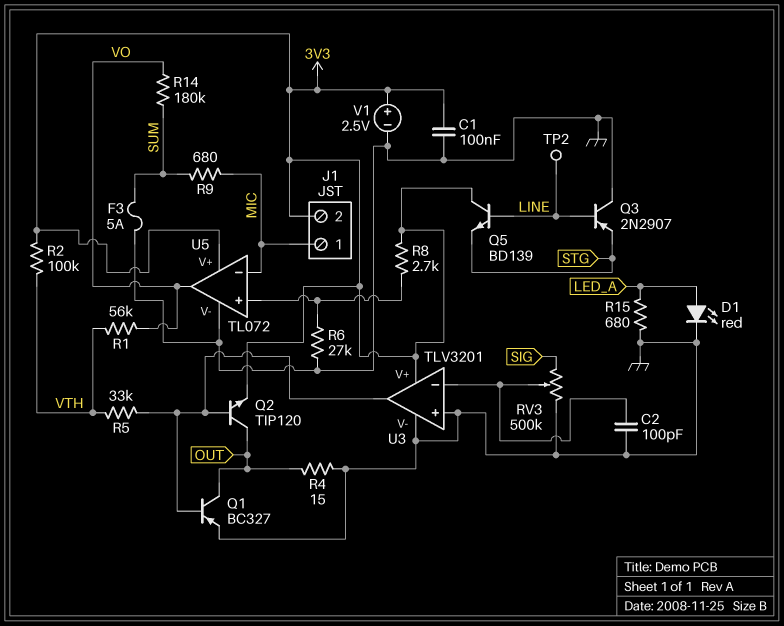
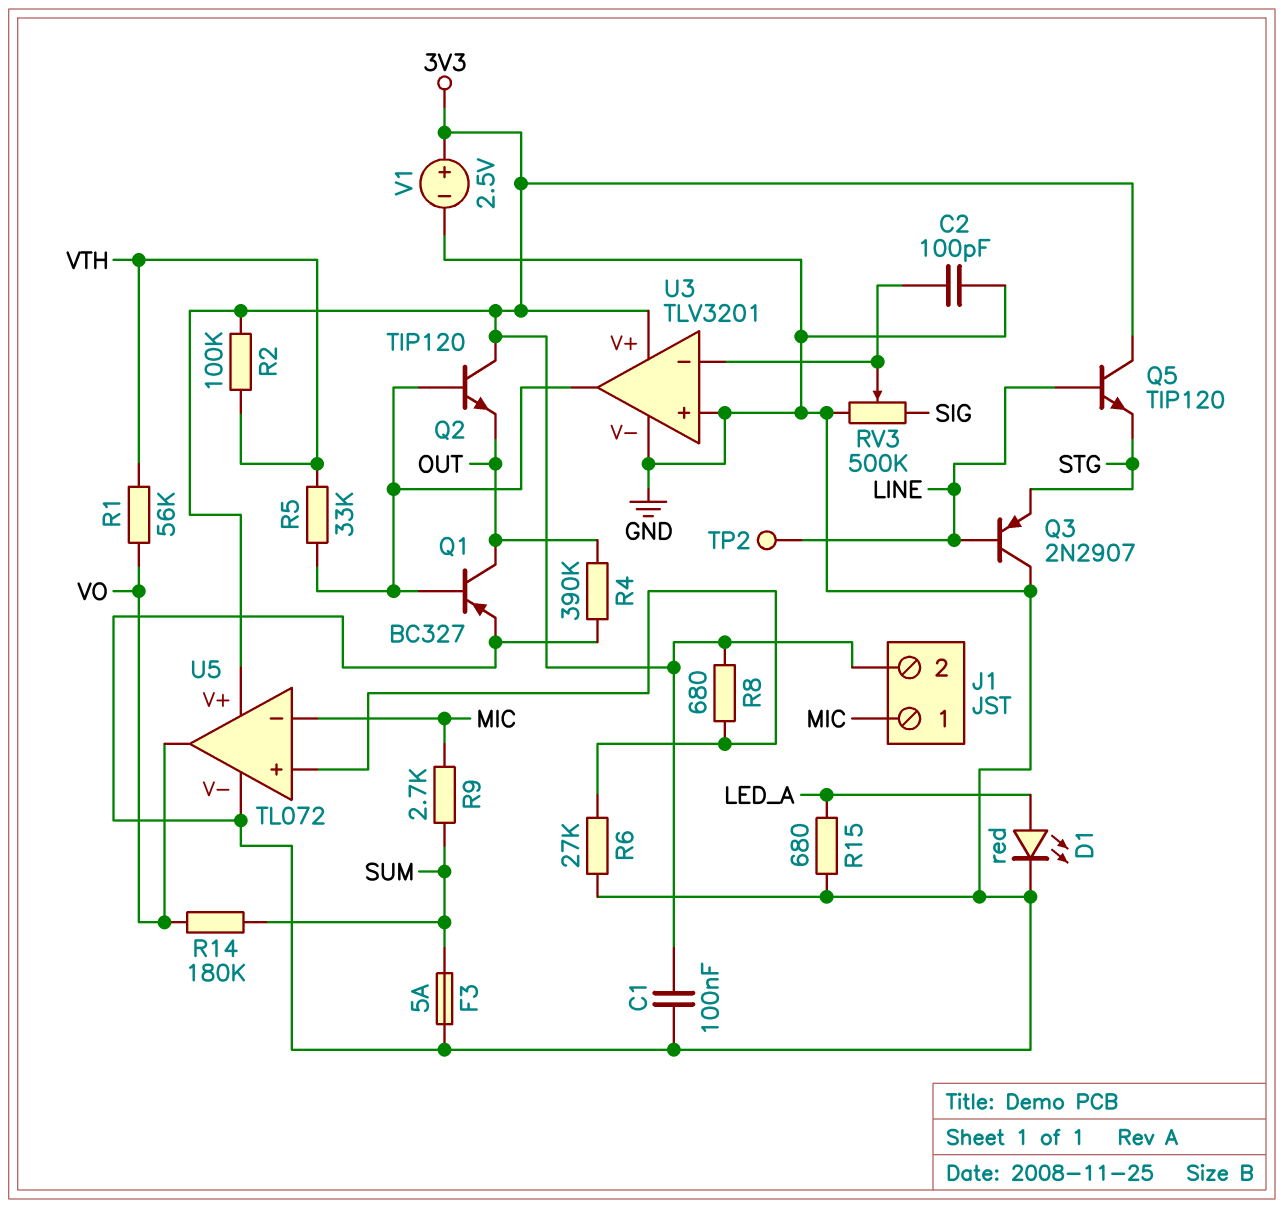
Q2: NPN TIP120 (B U3/out, C OUT, E 3V3) -> NPN TIP120 (B U3/out, C 3V3, E OUT)
Q5: NPN BD139 (B LINE, C 3V3, E STG) -> NPN TIP120 (B LINE, C 3V3, E STG)
R4: 15 (GND, OUT) -> 390k (GND, OUT)
R8: 2.7k (3V3, U5/in+) -> 680 (3V3, U5/in+)
R9: 680 (MIC, SUM) -> 2.7k (MIC, SUM)

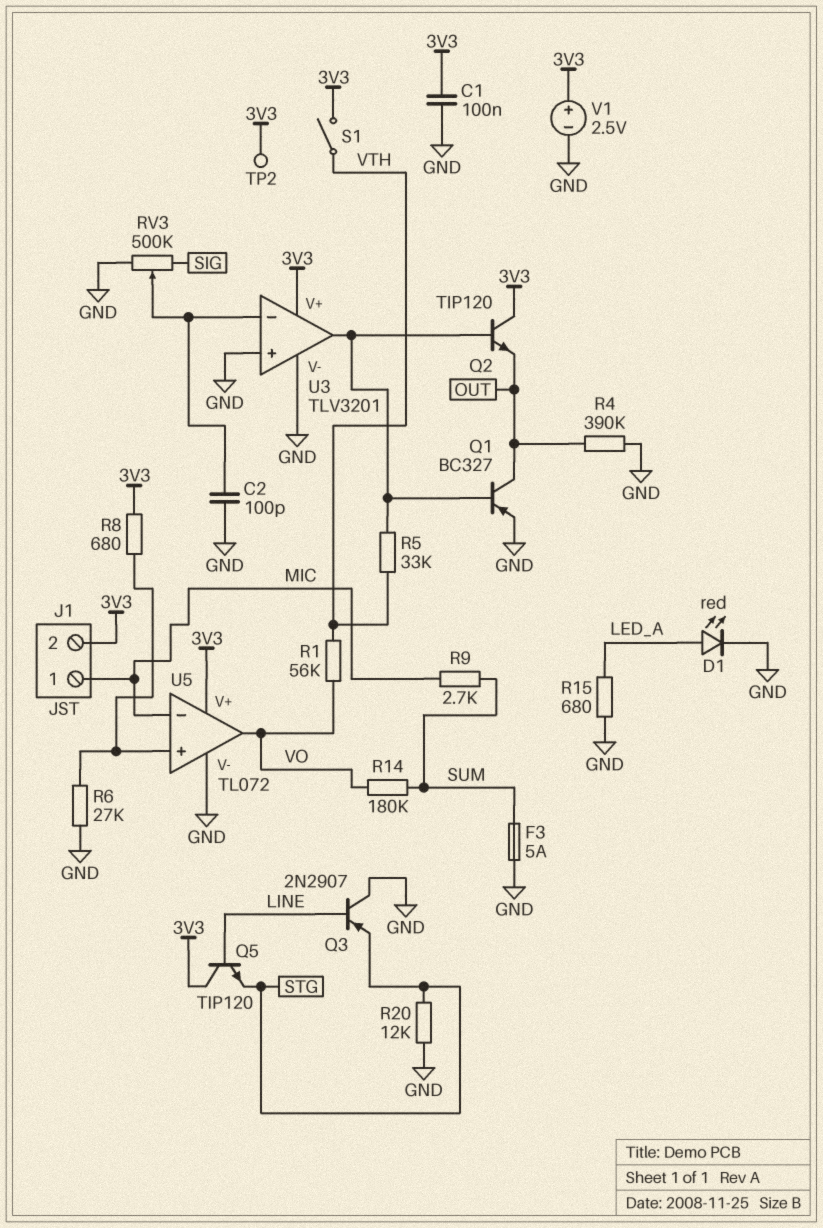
R2: 100k (3V3, VTH) -> none
R20: none -> 12k (GND, STG)
S1: none -> switch (3V3, VTH)
TP2: test point (LINE) -> test point (3V3)

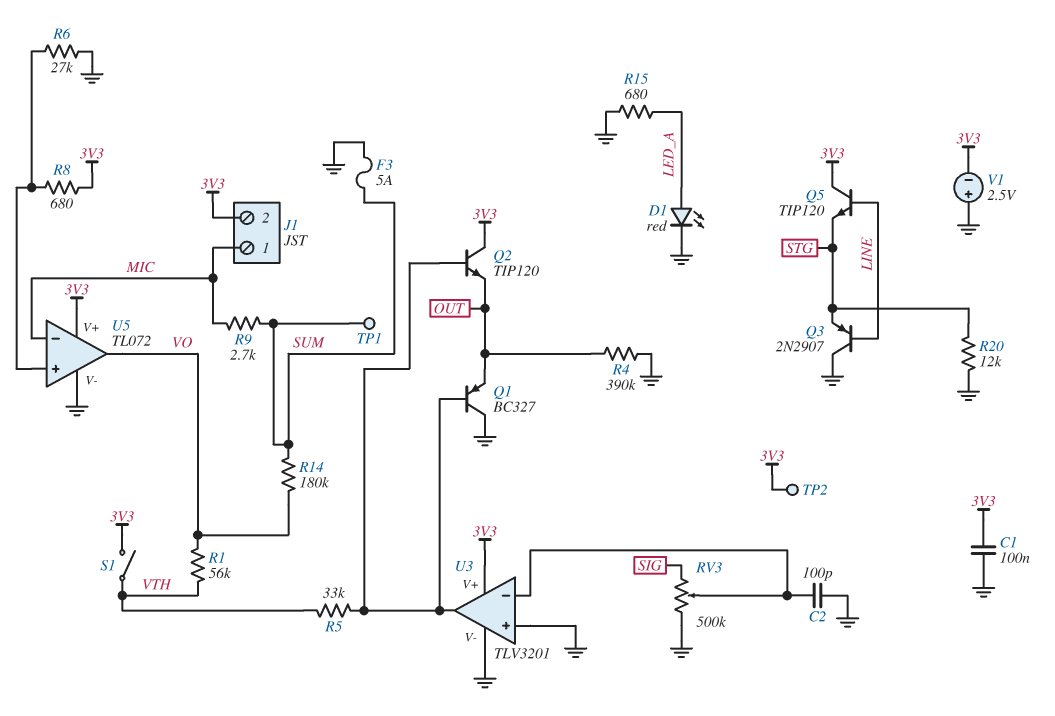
Q1: PNP BC327 (B U3/out, C OUT, E GND) -> PNP BC327 (B U3/out, C GND, E OUT)
TP1: none -> test point (SUM)
V1: 2.5V (plus 3V3, minus GND) -> 2.5V (plus GND, minus 3V3)

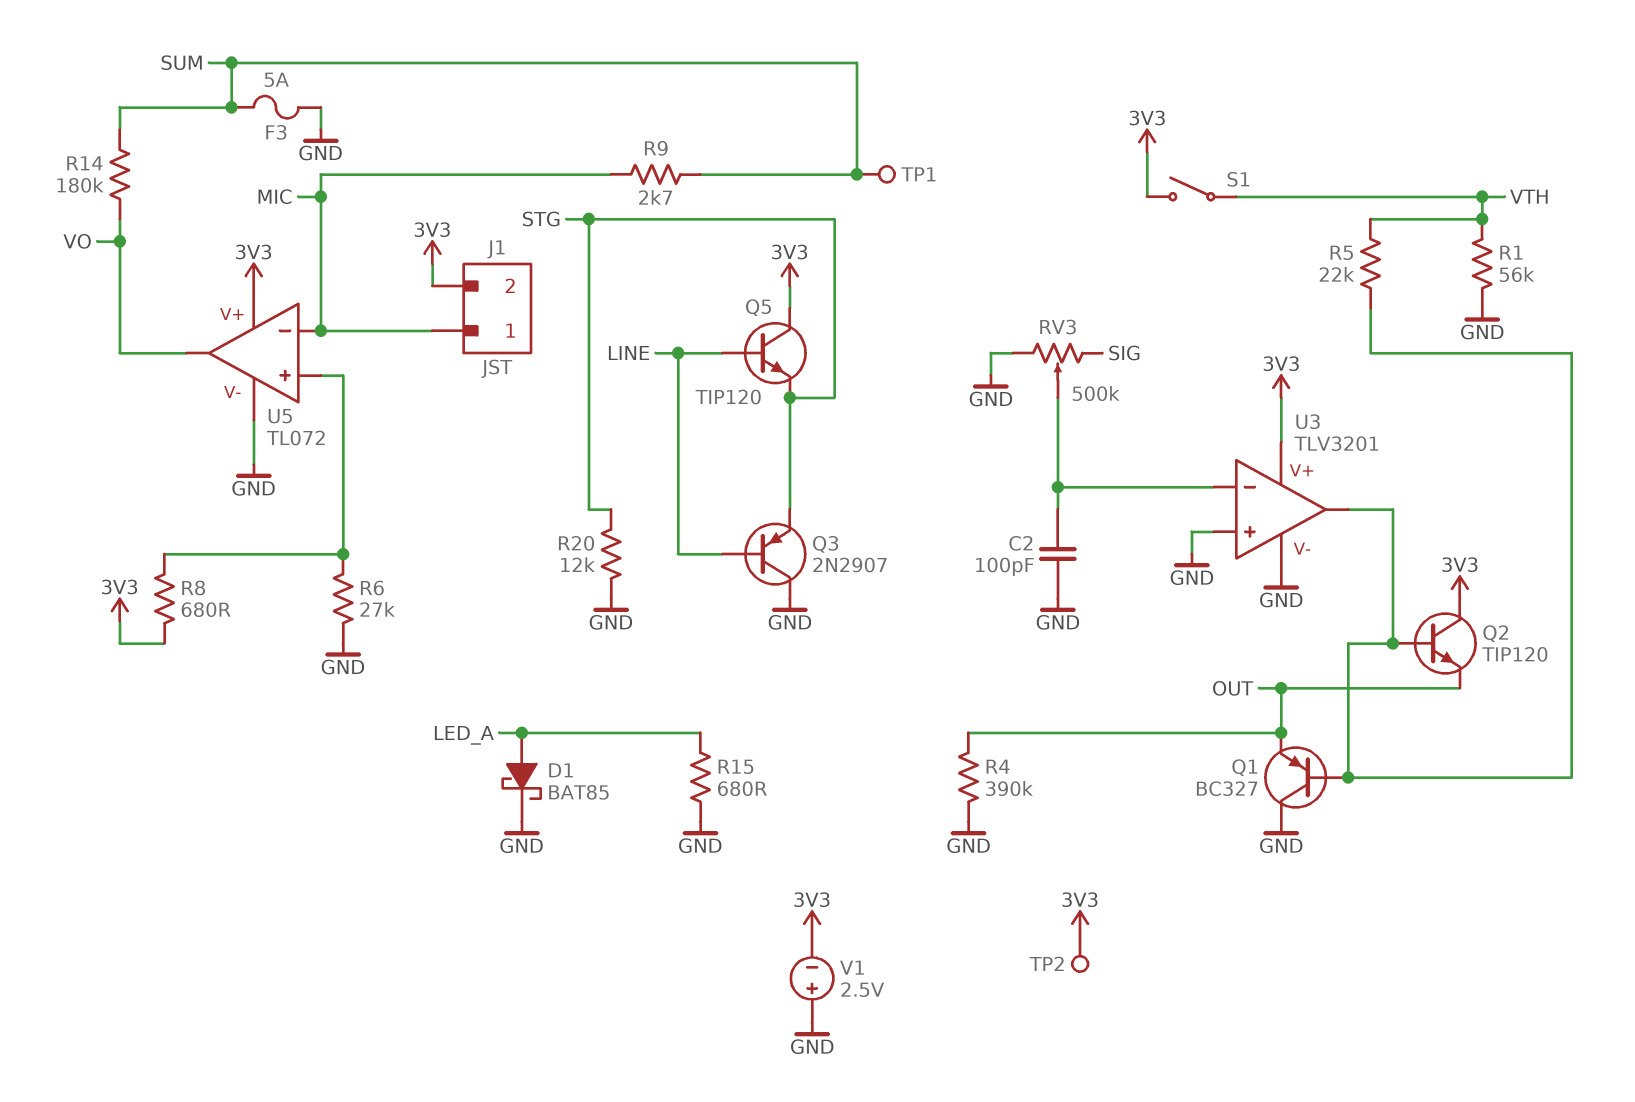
C1: 100nF (3V3, GND) -> none
D1: LED red (A LED_A, K GND) -> schottky BAT85 (A LED_A, K GND)
R1: 56k (VO, VTH) -> 56k (GND, VTH)
R5: 33k (U3/out, VTH) -> 22k (U3/out, VTH)

